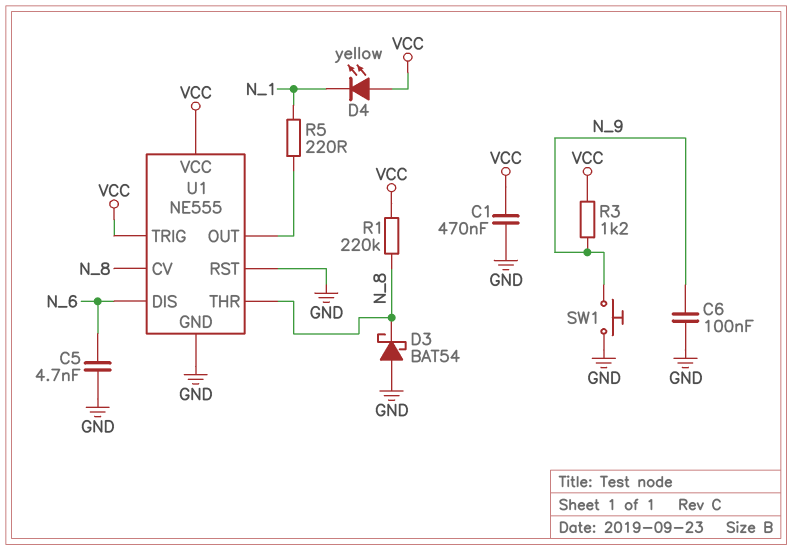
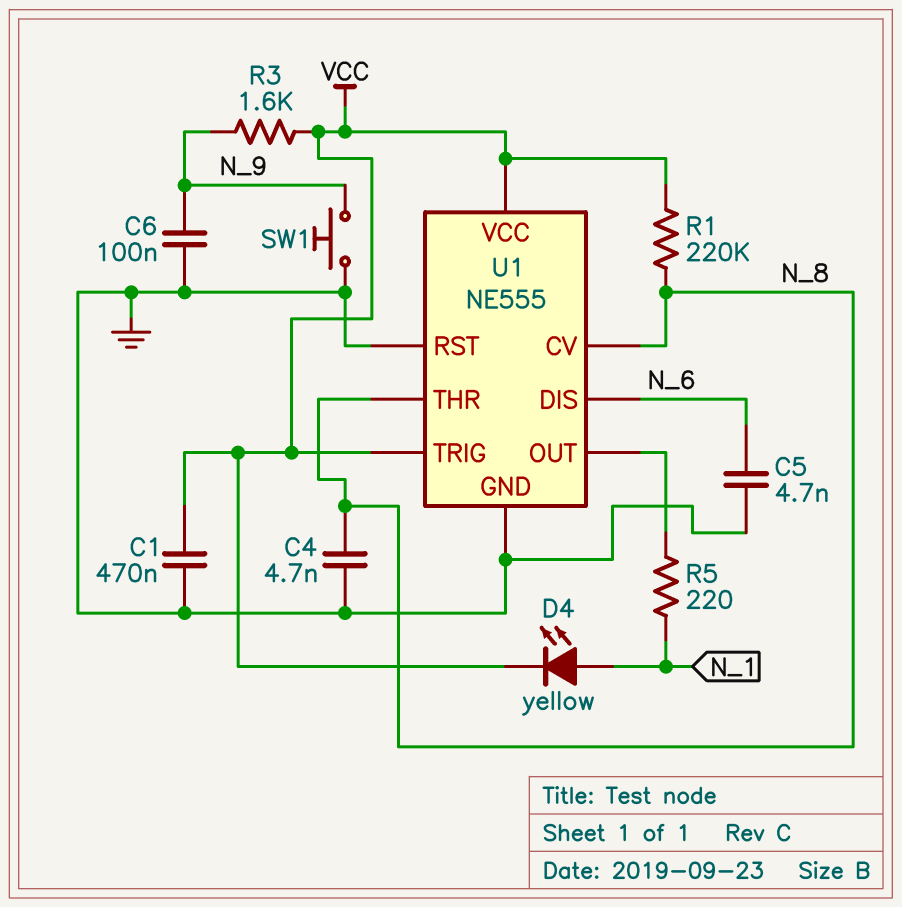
C4: none -> 4.7nF (GND, N_8)
D3: schottky BAT54 (A GND, K N_8) -> none
D4: LED yellow (A VCC, K N_1) -> LED yellow (A N_1, K VCC)
R3: 1.2k (N_9, VCC) -> 1.6k (N_9, VCC)

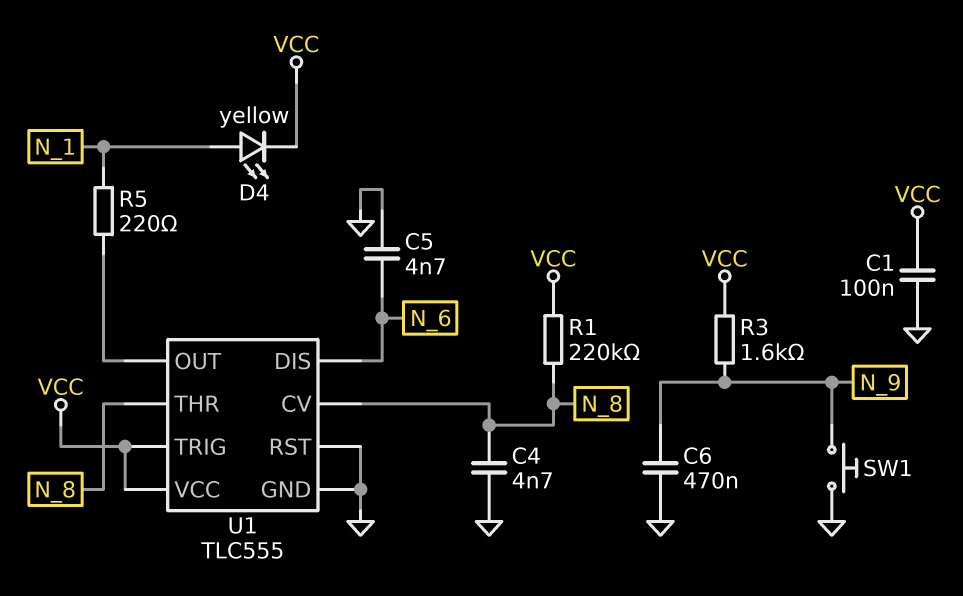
C1: 470nF (GND, VCC) -> 100nF (GND, VCC)
C6: 100nF (GND, N_9) -> 470nF (GND, N_9)
U1: NE555 -> TLC555

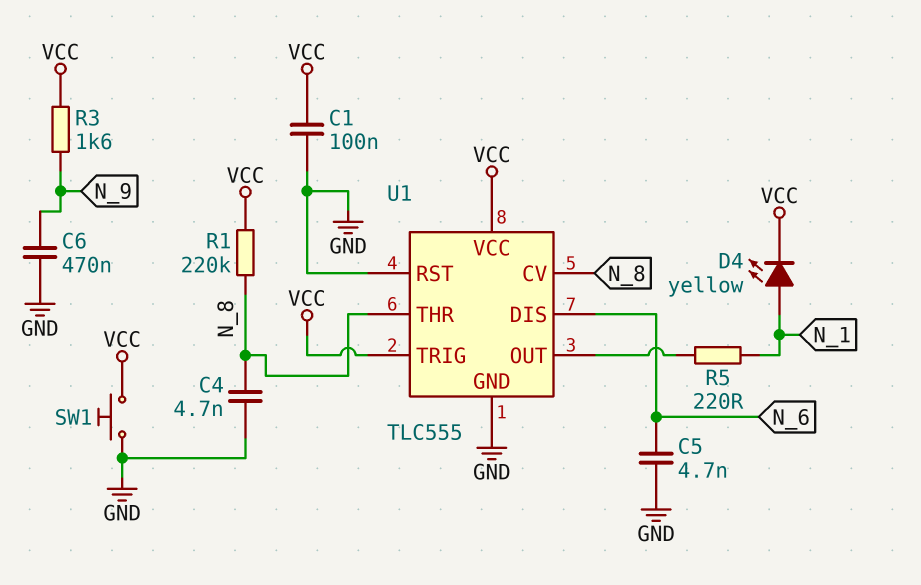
SW1: button (GND, N_9) -> button (GND, VCC)

